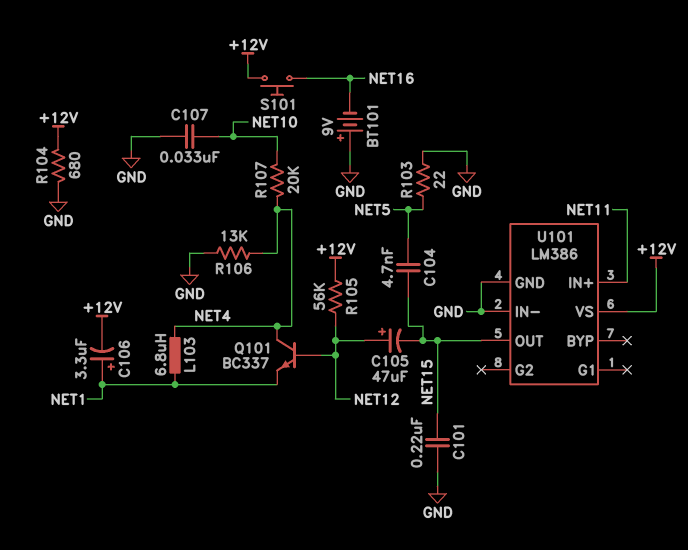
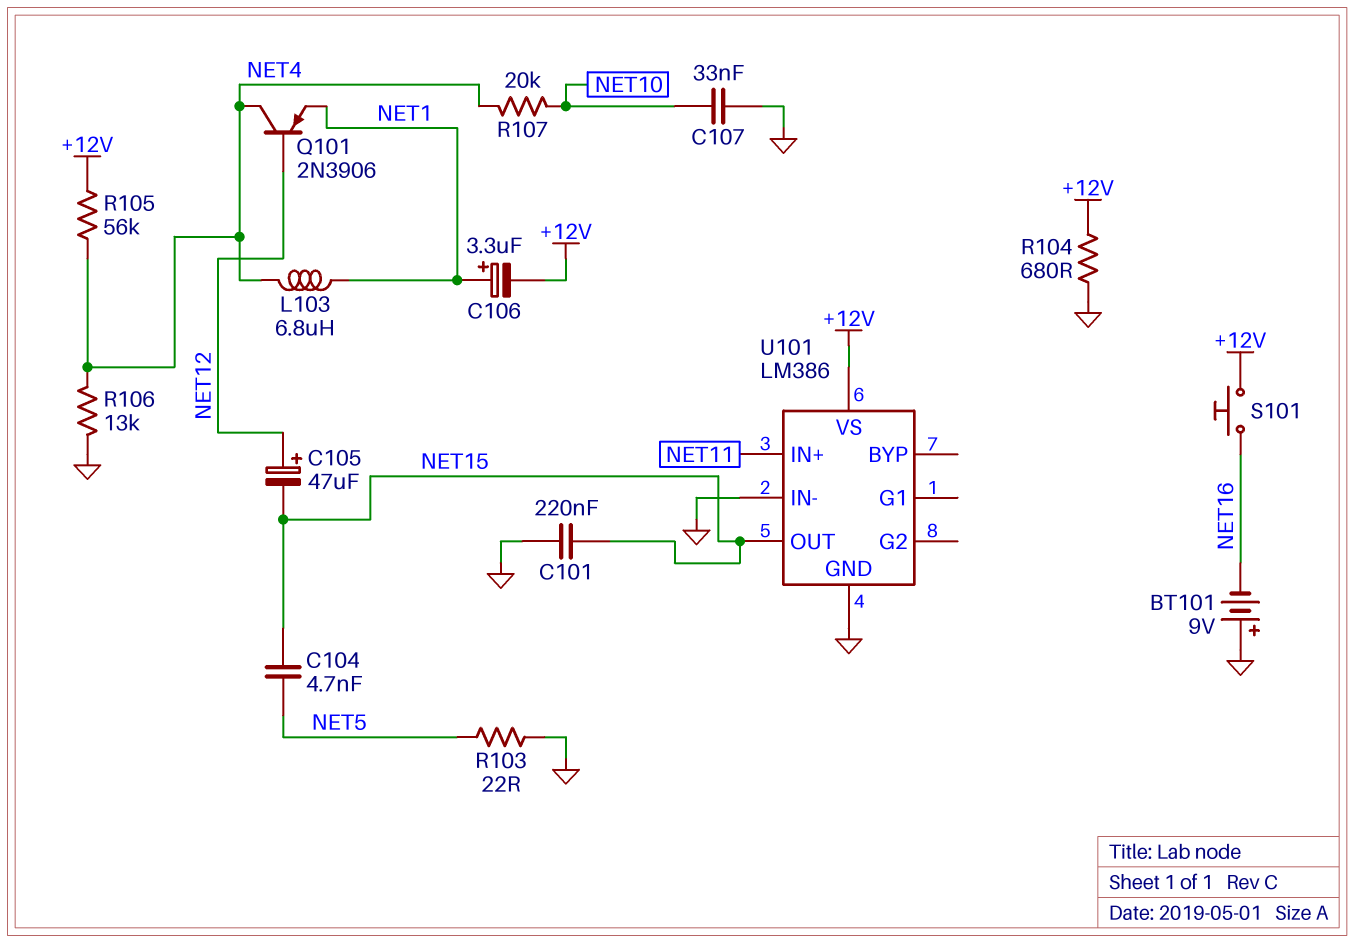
Q101: NPN BC337 (B NET12, C NET4, E NET1) -> PNP 2N3906 (B NET12, C NET4, E NET1)
R105: 56k (+12V, NET12) -> 56k (+12V, NET4)

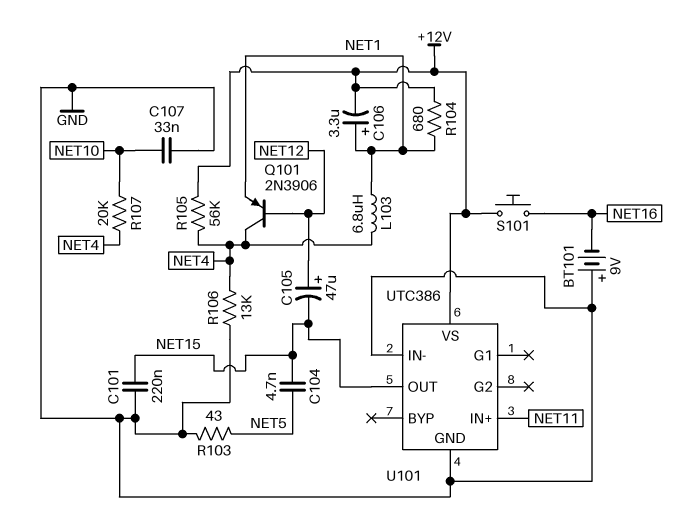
R103: 22 (GND, NET5) -> 43 (GND, NET5)
R104: 680 (+12V, GND) -> 680 (+12V, NET1)
U101: LM386 -> UTC386

